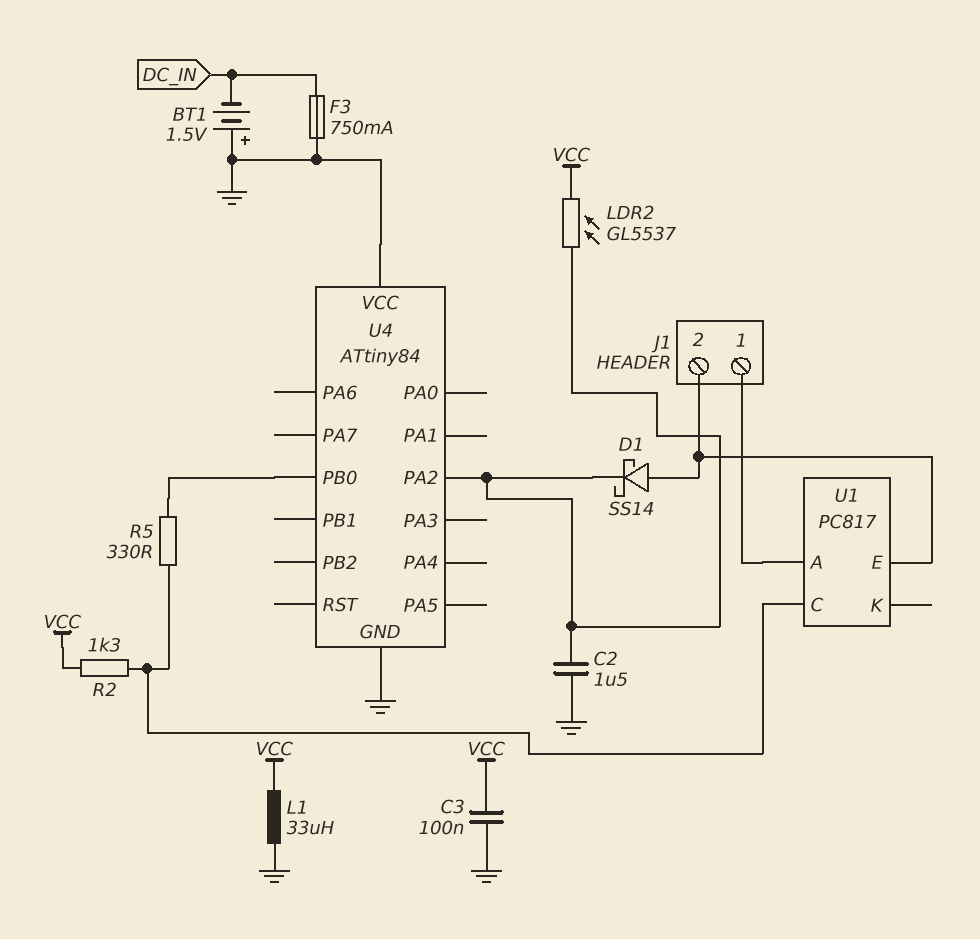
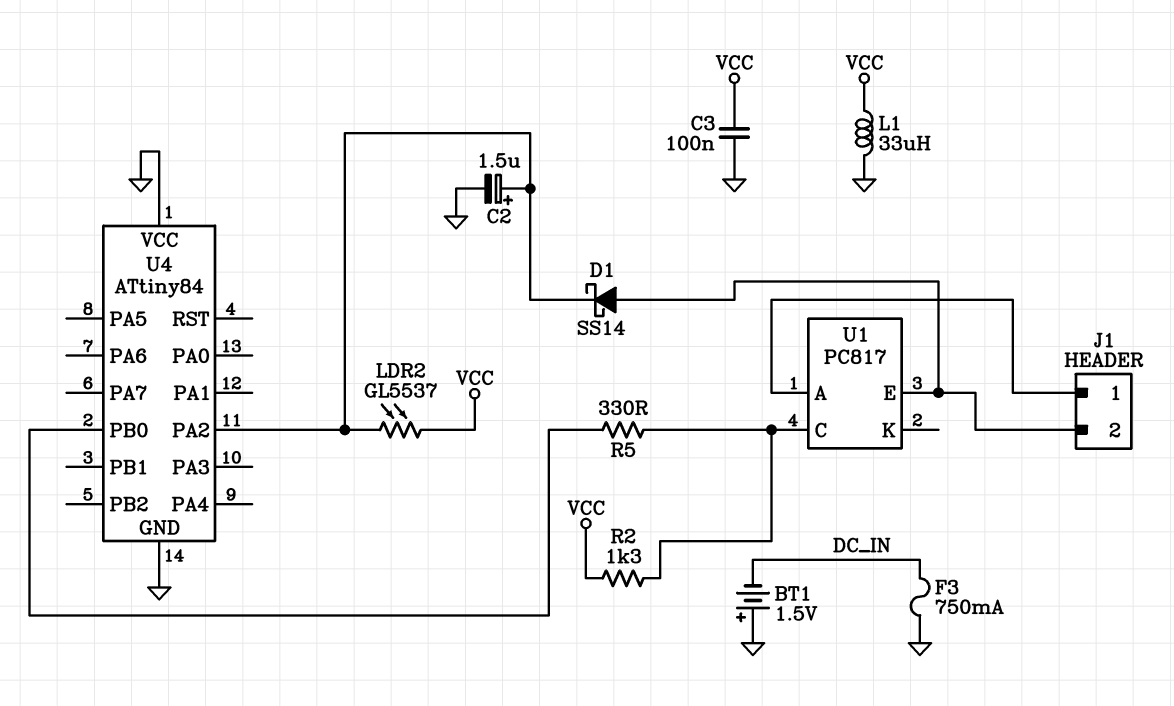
C2: 1.5uF (GND, U4/PA2) -> 1.5uF (plus U4/PA2, minus GND)

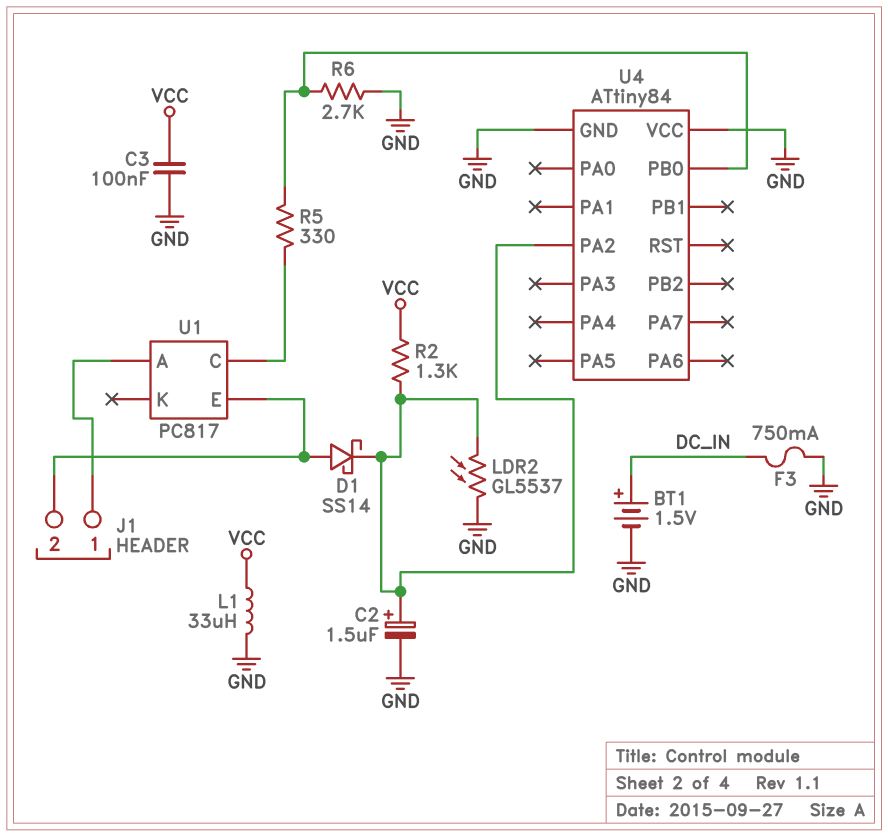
BT1: 1.5V (plus GND, minus DC_IN) -> 1.5V (plus DC_IN, minus GND)
LDR2: GL5537 (U4/PA2, VCC) -> GL5537 (GND, U4/PA2)
R2: 1.3k (U1/C, VCC) -> 1.3k (U4/PA2, VCC)
R6: none -> 2.7k (GND, U4/PB0)

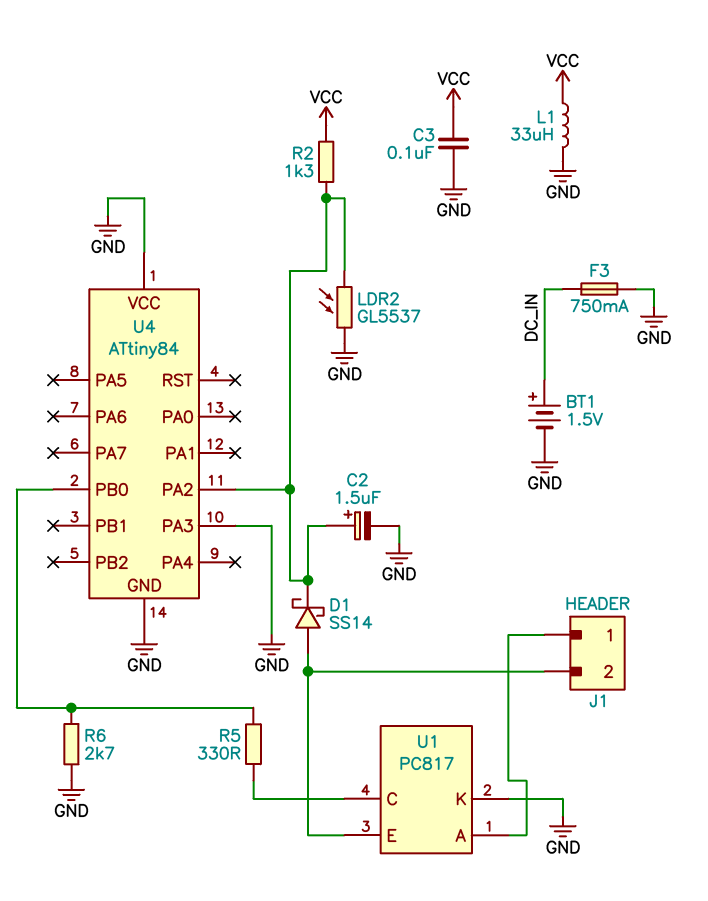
U1 pin K: none -> GND
U4 pin PA3: none -> GND

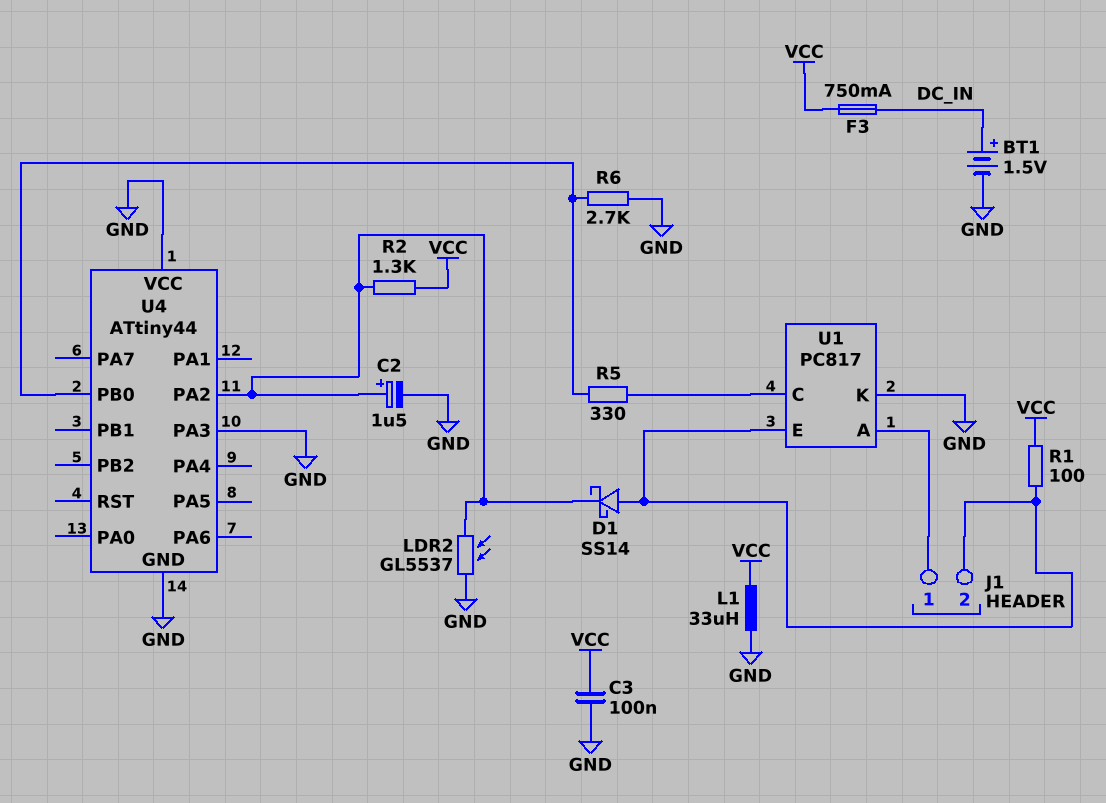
F3: 750mA (DC_IN, GND) -> 750mA (DC_IN, VCC)
R1: none -> 100 (J1/2, VCC)
U4: ATtiny84 -> ATtiny44

